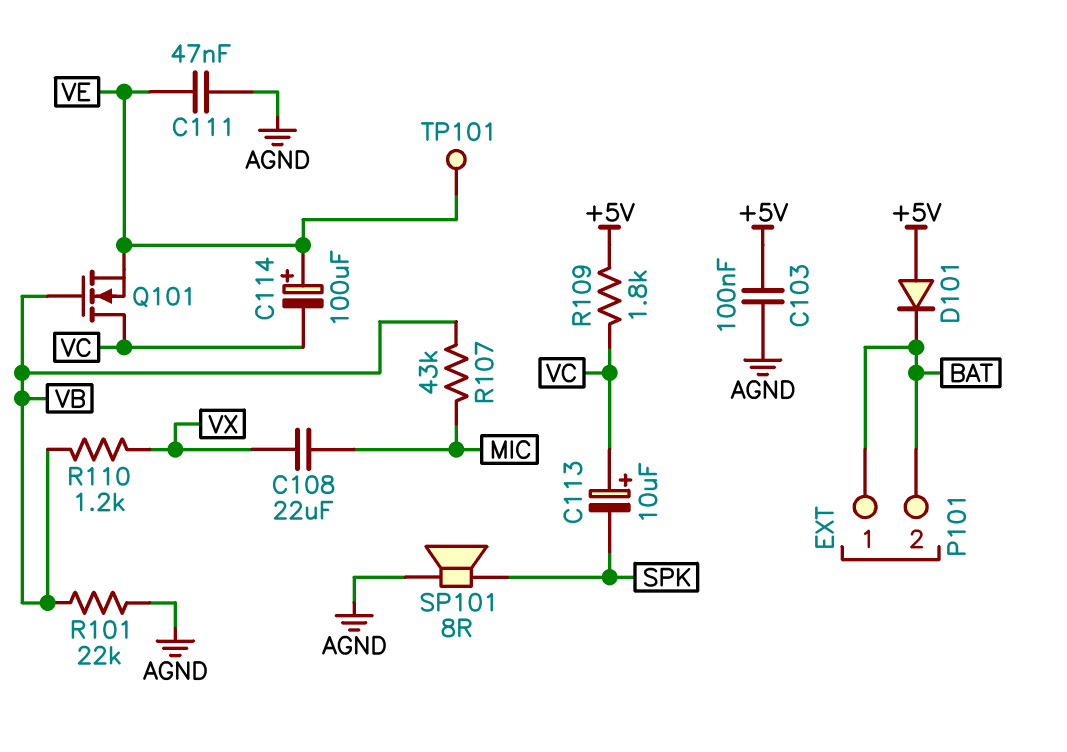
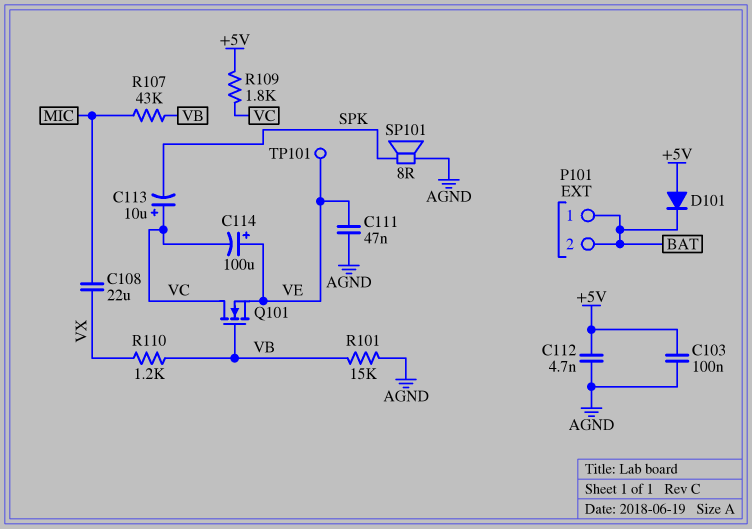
C112: none -> 4.7nF (+5V, AGND)
R101: 22k (AGND, VB) -> 15k (AGND, VB)

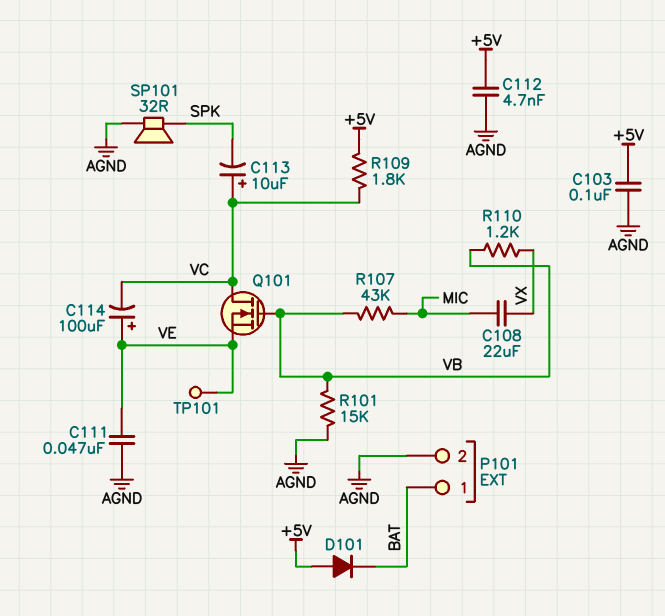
P101 pin 2: BAT -> AGND
SP101: speaker 8R (AGND, SPK) -> speaker 32R (AGND, SPK)

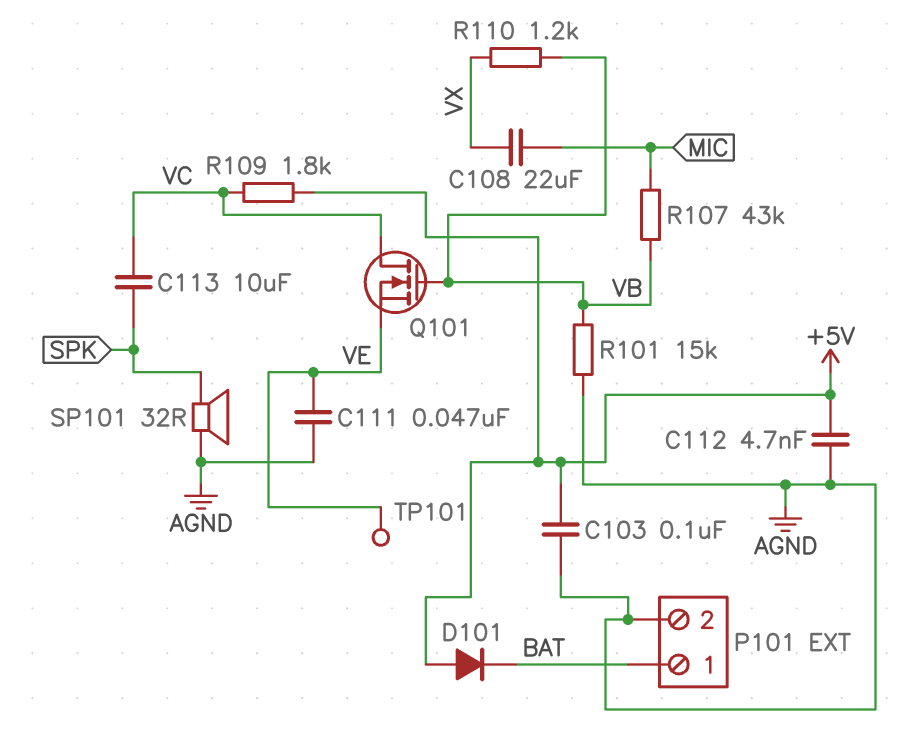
C113: 10uF (plus VC, minus SPK) -> 10uF (SPK, VC)
C114: 100uF (plus VE, minus VC) -> none

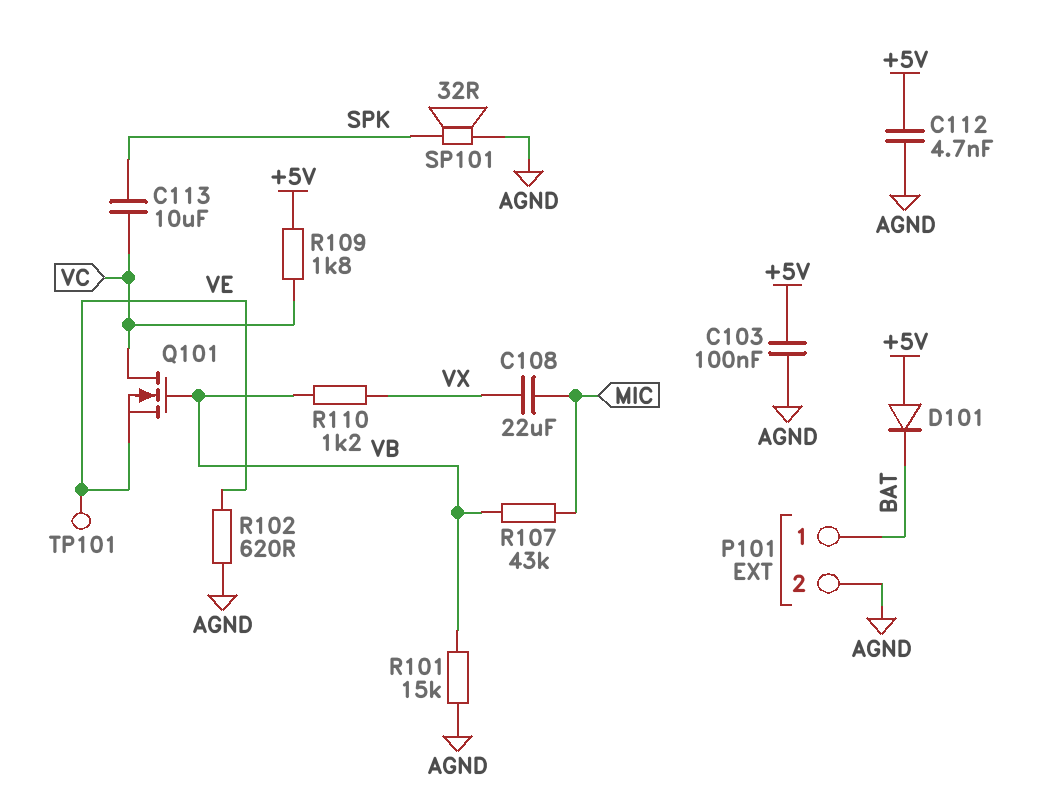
C111: 47nF (AGND, VE) -> none
R102: none -> 620 (AGND, VE)

